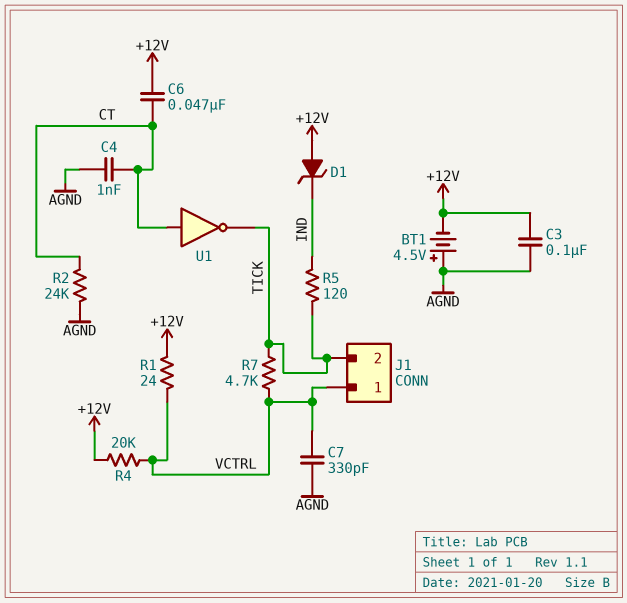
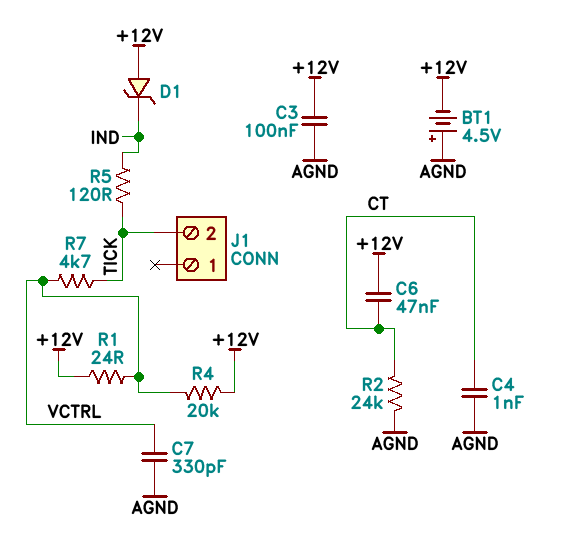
J1 pin 1: VCTRL -> none
U1: NOT (in CT, out TICK) -> none

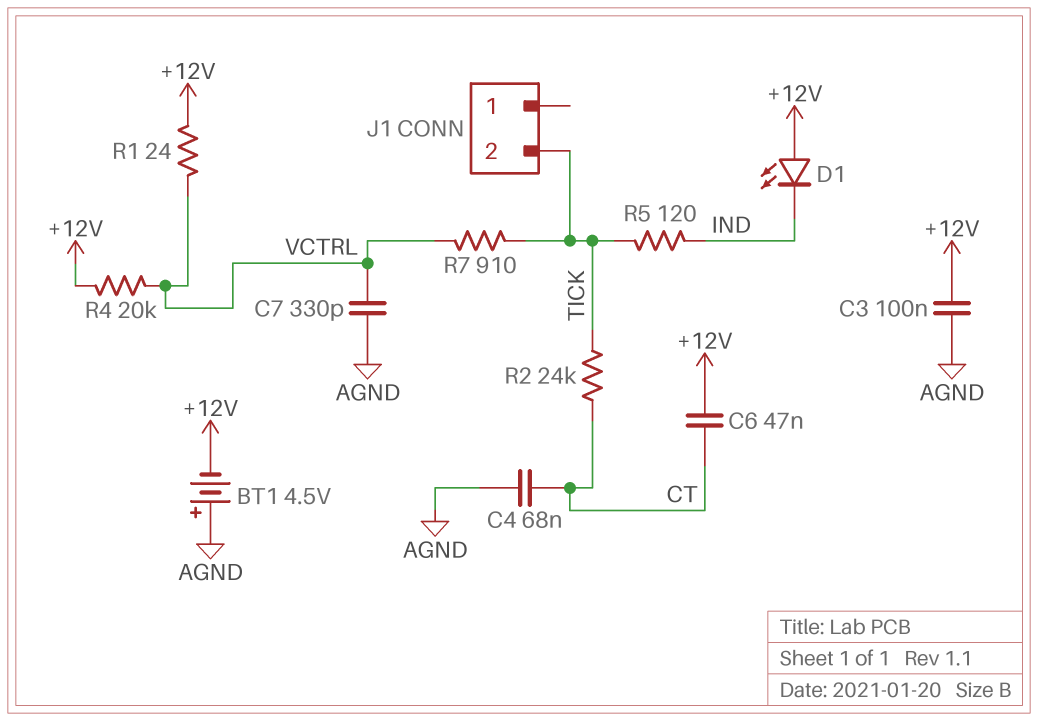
C4: 1nF (AGND, CT) -> 68nF (AGND, CT)
D1: zener (A +12V, K IND) -> LED (A +12V, K IND)
R2: 24k (AGND, CT) -> 24k (CT, TICK)
R7: 4.7k (TICK, VCTRL) -> 910 (TICK, VCTRL)

